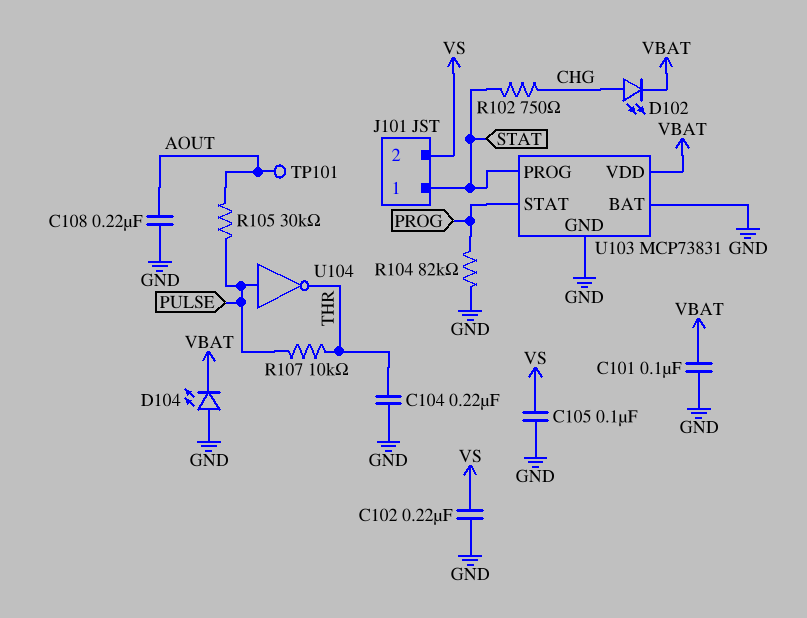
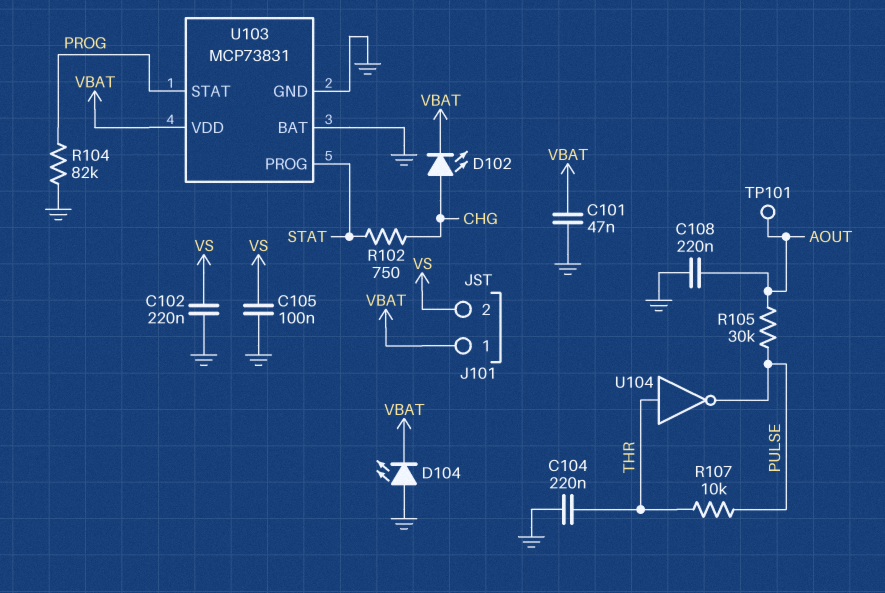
C101: 100nF (GND, VBAT) -> 47nF (GND, VBAT)
J101 pin 1: STAT -> VBAT
U104: NOT (in PULSE, out THR) -> NOT (in THR, out PULSE)

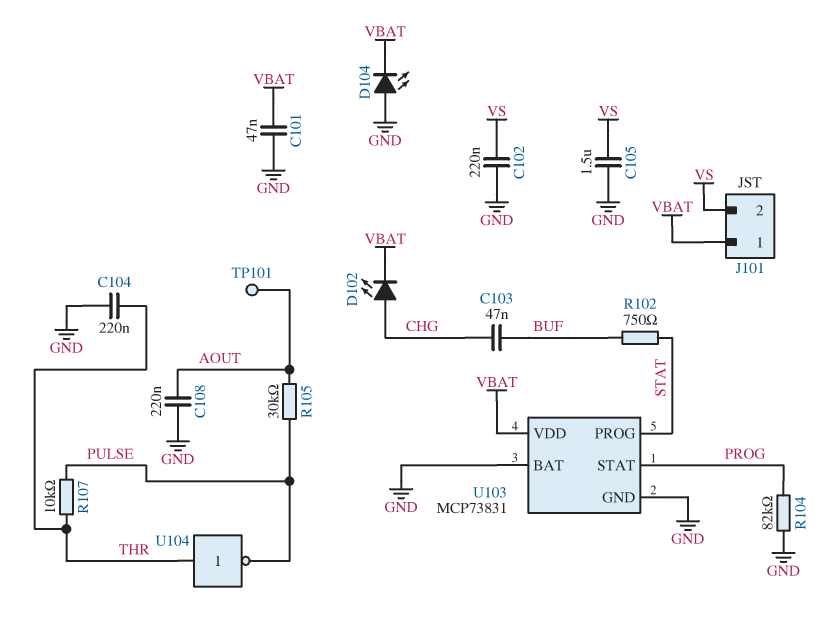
C103: none -> 47nF (BUF, CHG)
C105: 100nF (GND, VS) -> 1.5uF (GND, VS)
R102: 750 (CHG, STAT) -> 750 (BUF, STAT)

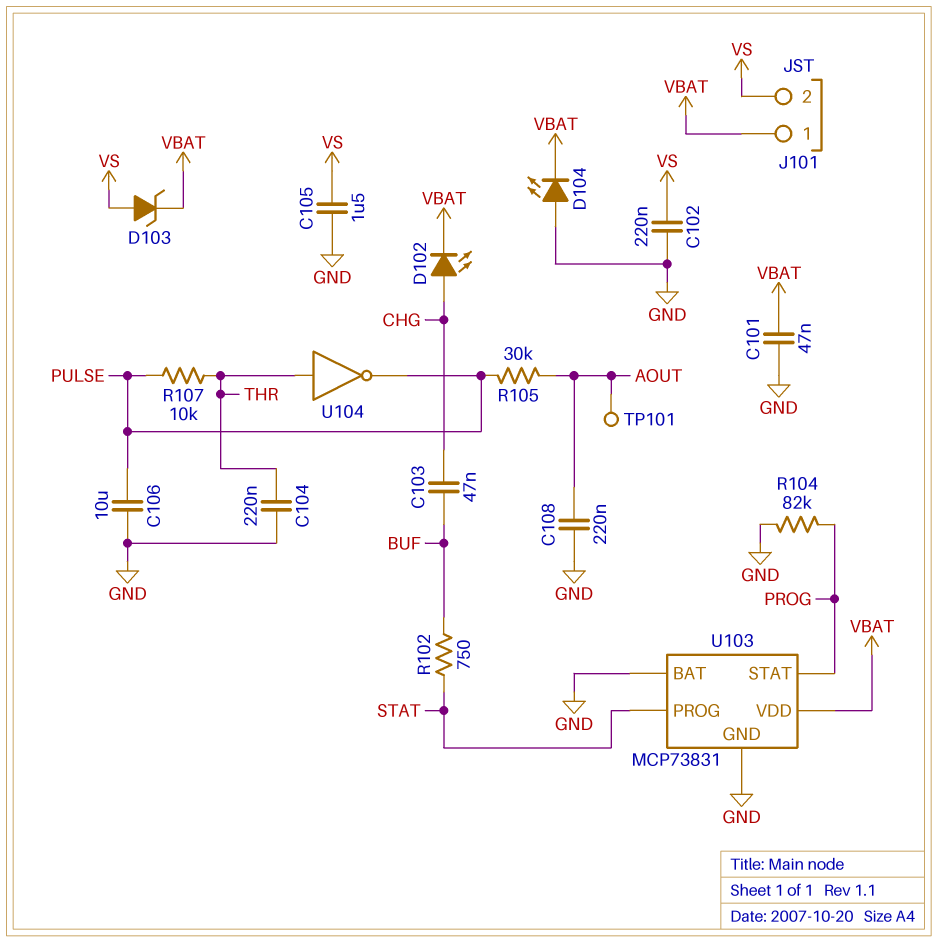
C106: none -> 10uF (GND, PULSE)
D103: none -> zener (A VS, K VBAT)

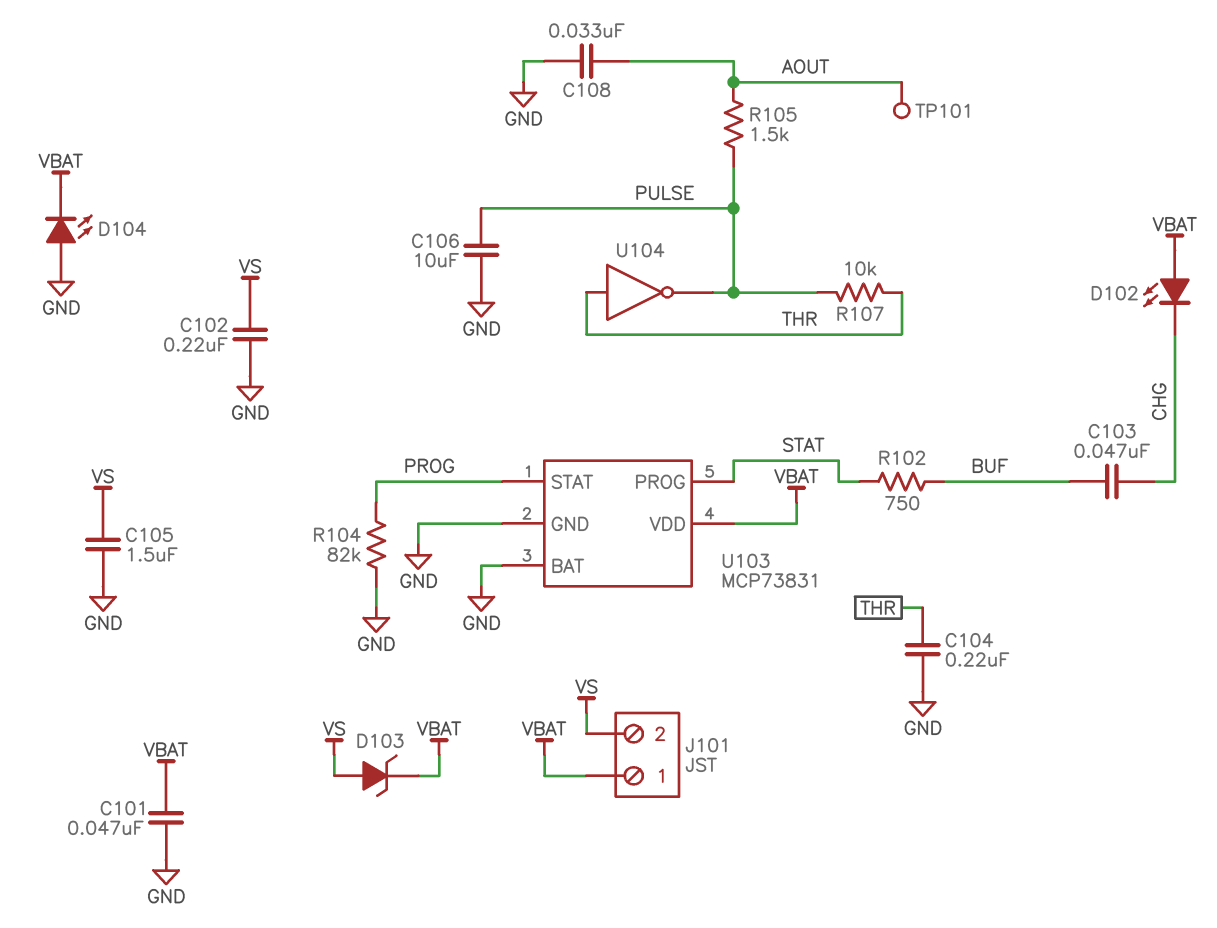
C108: 220nF (AOUT, GND) -> 33nF (AOUT, GND)
D102: LED (A CHG, K VBAT) -> LED (A VBAT, K CHG)
R105: 30k (AOUT, PULSE) -> 1.5k (AOUT, PULSE)

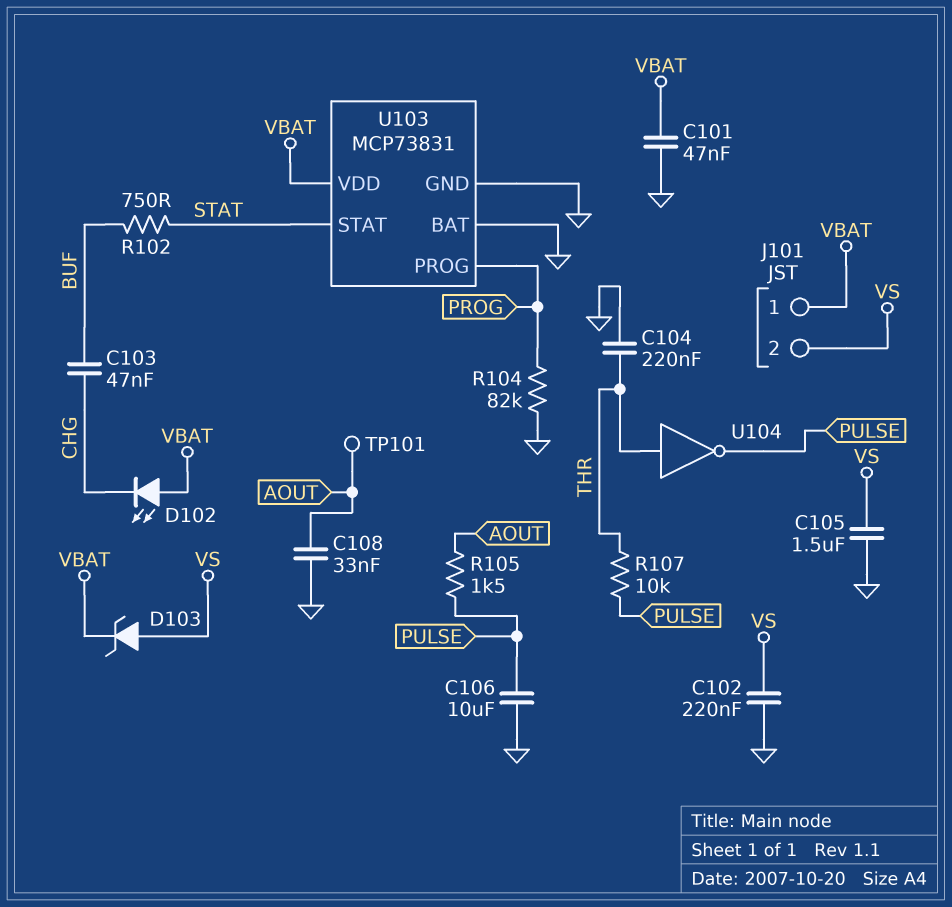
D104: LED (A GND, K VBAT) -> none
U103 pin PROG: STAT -> PROG
U103 pin STAT: PROG -> STAT

